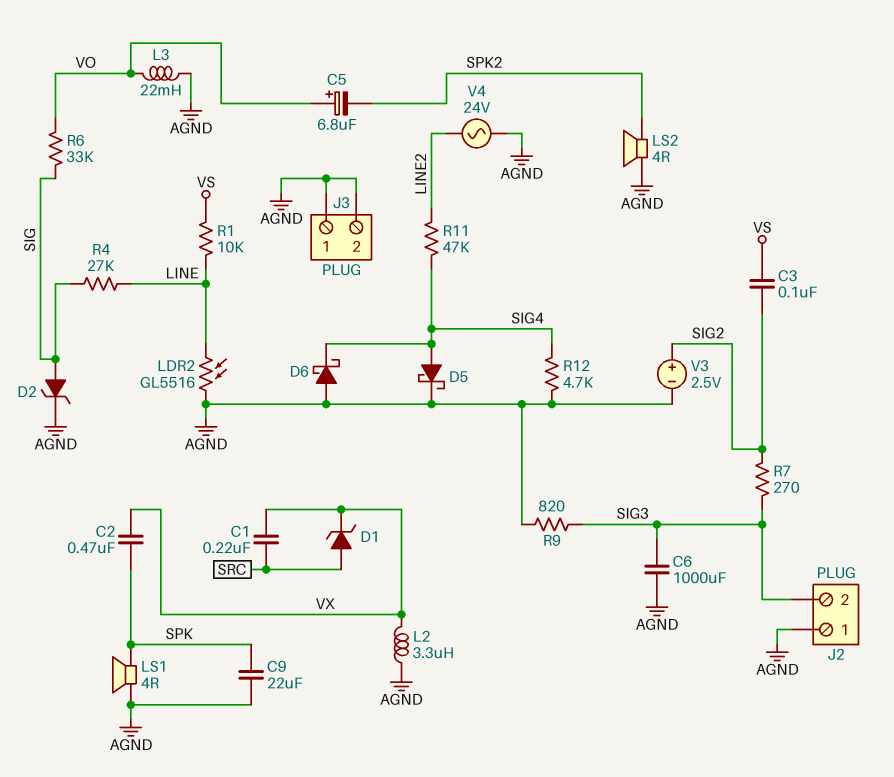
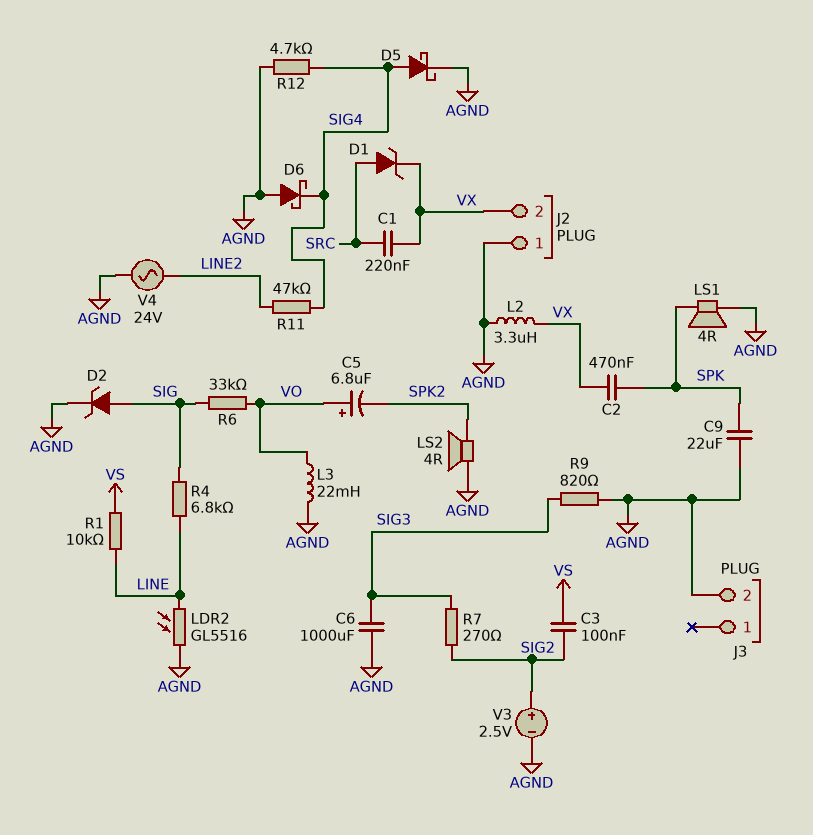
J2 pin 2: SIG3 -> VX
J3 pin 1: AGND -> none
R4: 27k (LINE, SIG) -> 6.8k (LINE, SIG)

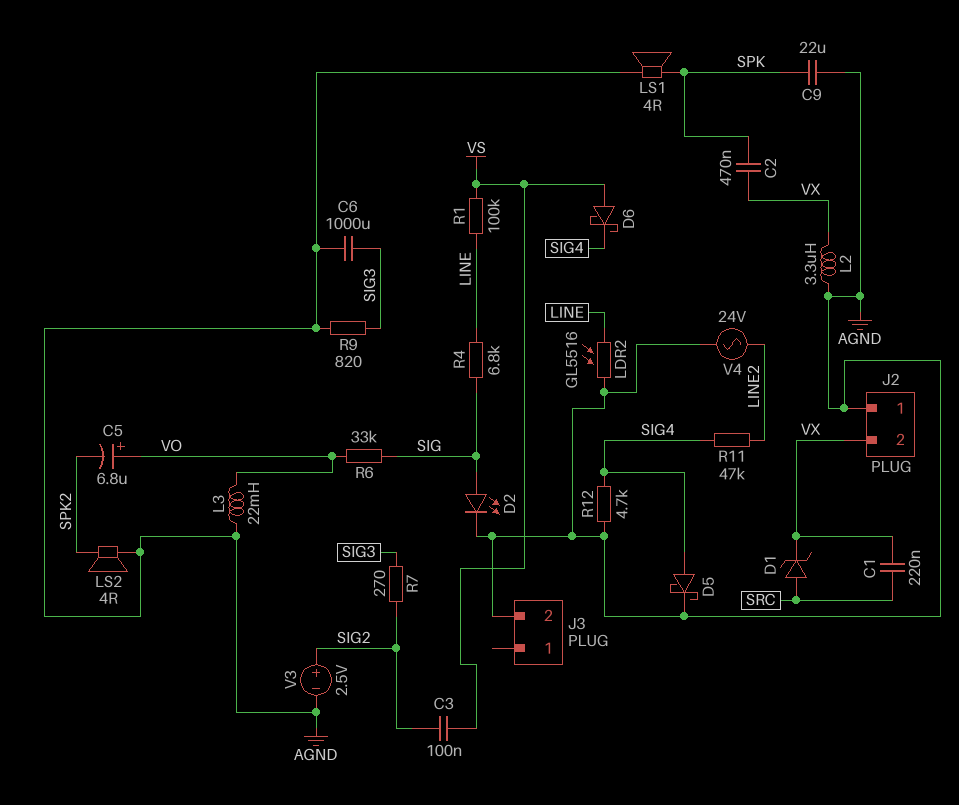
D2: zener (A SIG, K AGND) -> LED (A SIG, K AGND)
D6: schottky (A AGND, K SIG4) -> schottky (A VS, K SIG4)
R1: 10k (LINE, VS) -> 100k (LINE, VS)

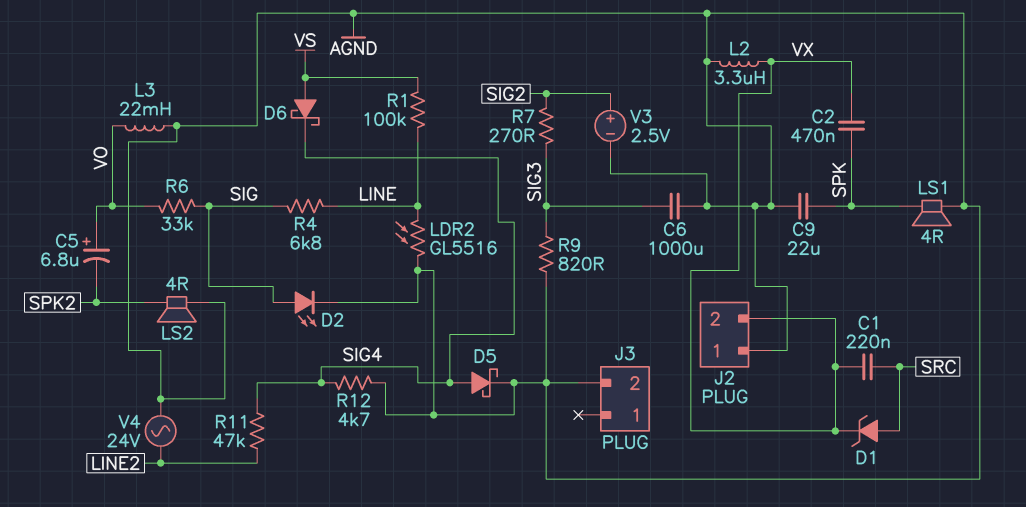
C3: 100nF (SIG2, VS) -> none

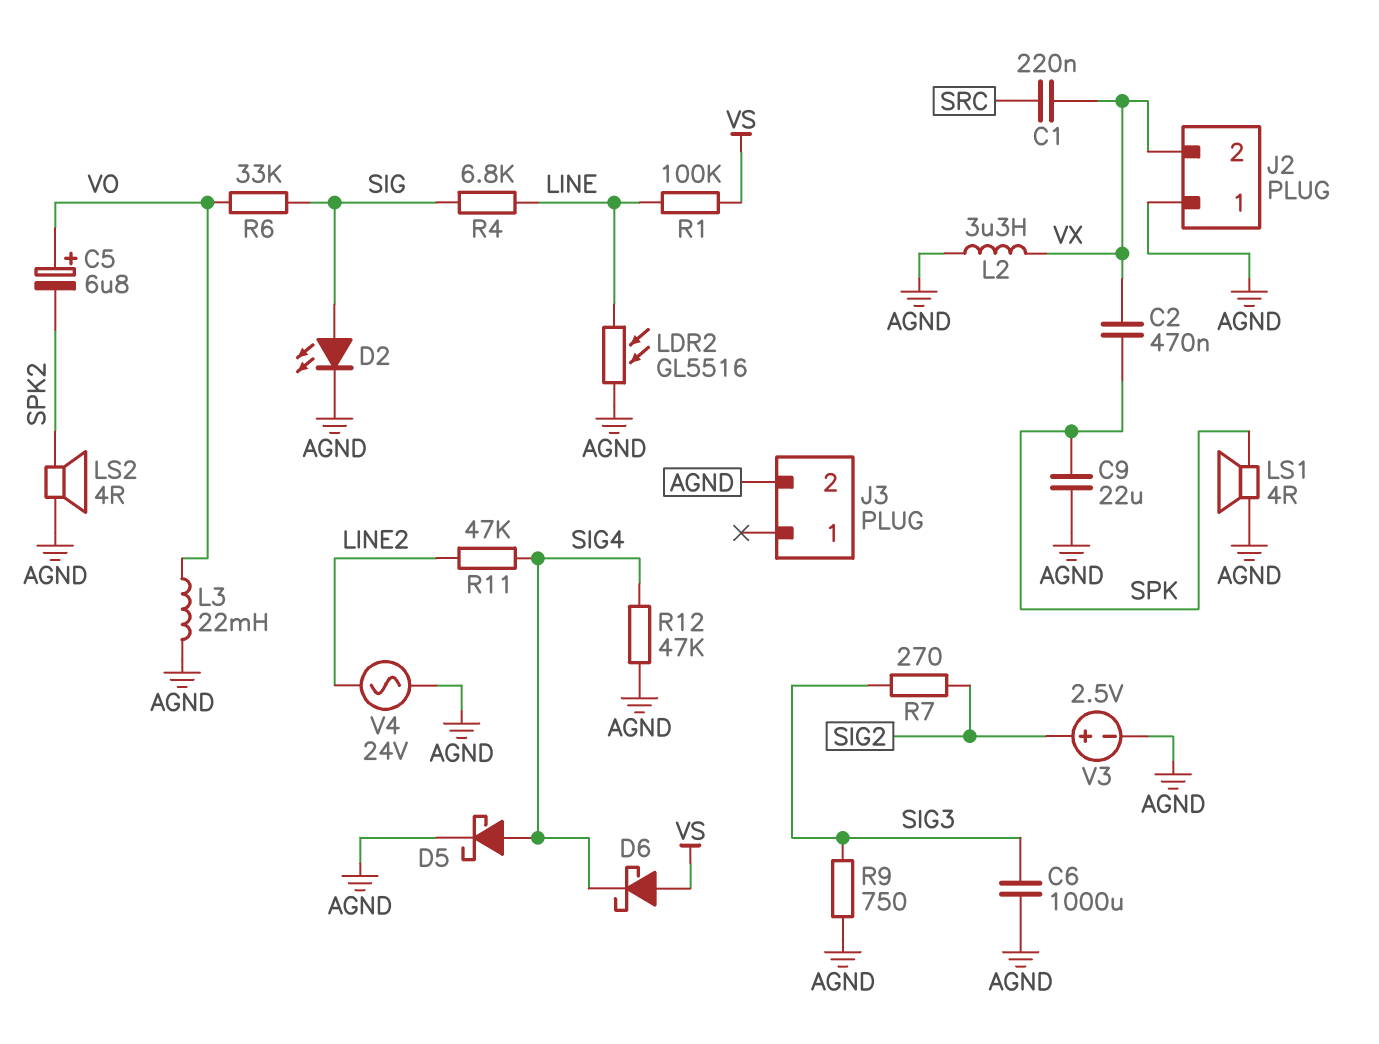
D1: zener (A SRC, K VX) -> none
R9: 820 (AGND, SIG3) -> 750 (AGND, SIG3)
R12: 4.7k (AGND, SIG4) -> 47k (AGND, SIG4)

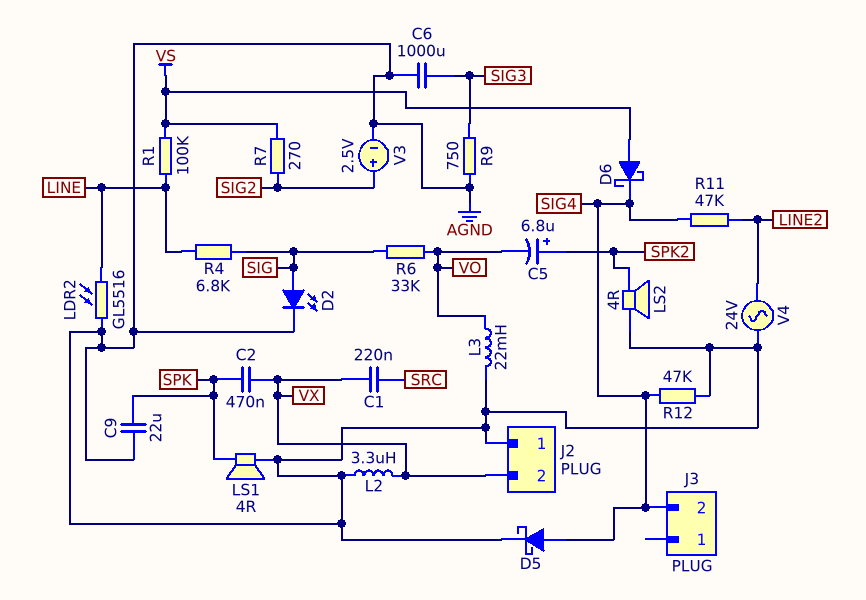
C5: 6.8uF (plus VO, minus SPK2) -> 6.8uF (plus SPK2, minus VO)
J3 pin 2: AGND -> SIG4
R7: 270 (SIG2, SIG3) -> 270 (SIG2, VS)

